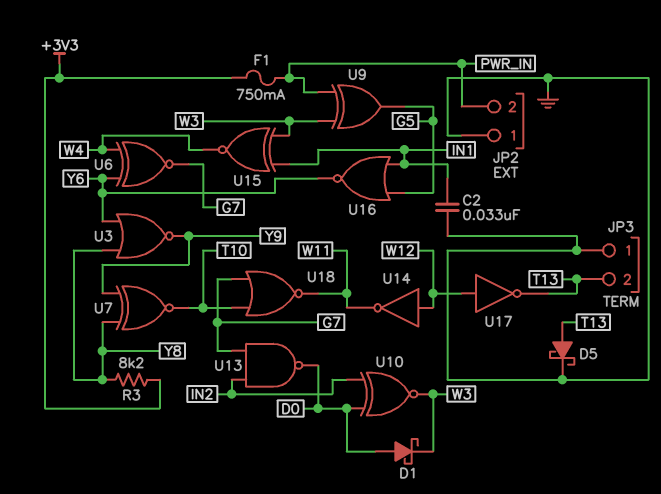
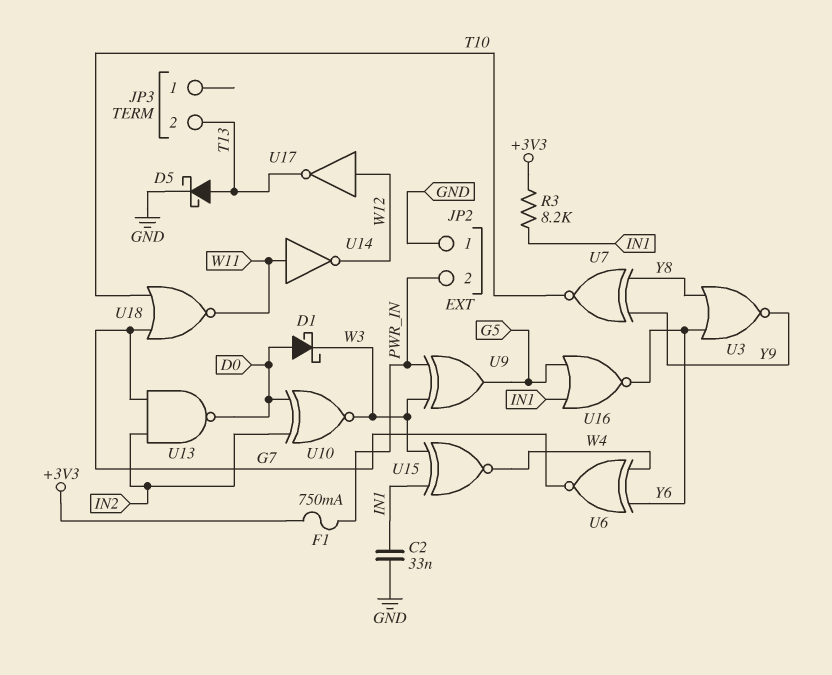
JP3 pin 1: GND -> none
R3: 8.2k (+3V3, Y8) -> 8.2k (+3V3, IN1)
U14: NOT (in W12, out W11) -> NOT (in W11, out W12)

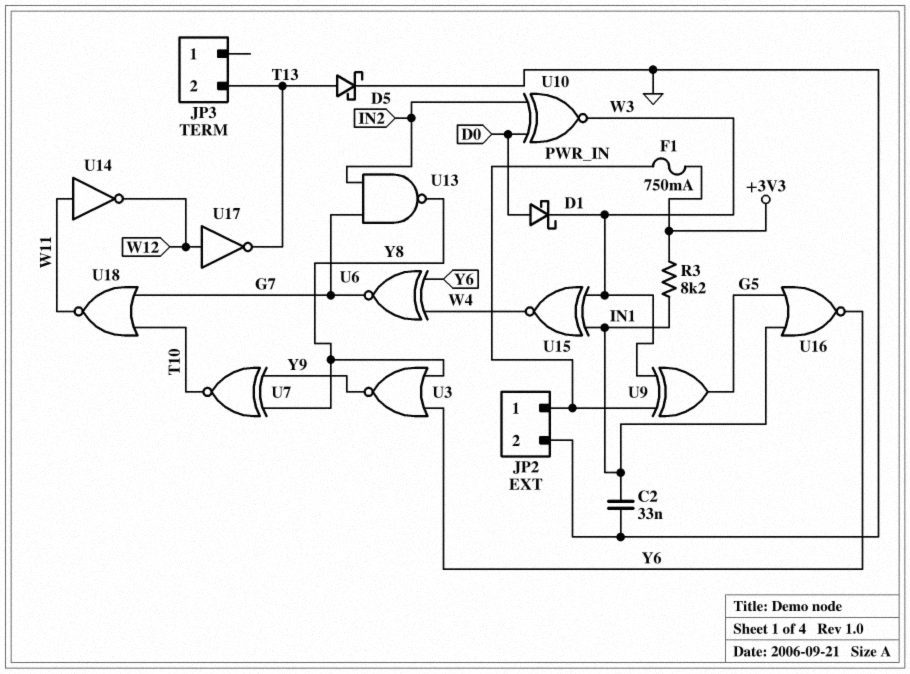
JP2 pin 1: GND -> PWR_IN
JP2 pin 2: PWR_IN -> GND
U13: NAND (in G7, in IN2, out D0) -> NAND (in G7, in IN2, out Y8)

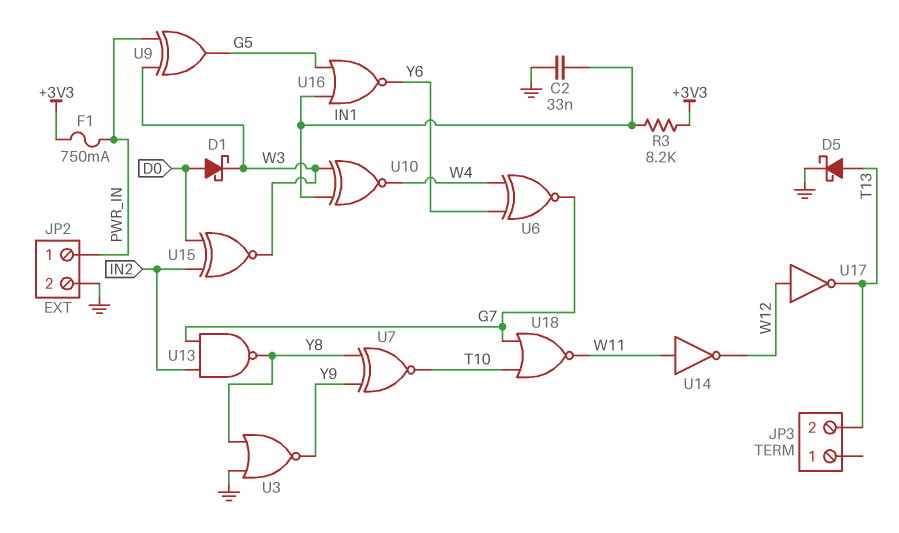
U3: NOR (in Y6, in Y8, out Y9) -> NOR (in GND, in Y8, out Y9)
U10: XNOR (in D0, in IN2, out W3) -> XNOR (in IN1, in W3, out W4)
U15: XNOR (in IN1, in W3, out W4) -> XNOR (in D0, in IN2, out W3)

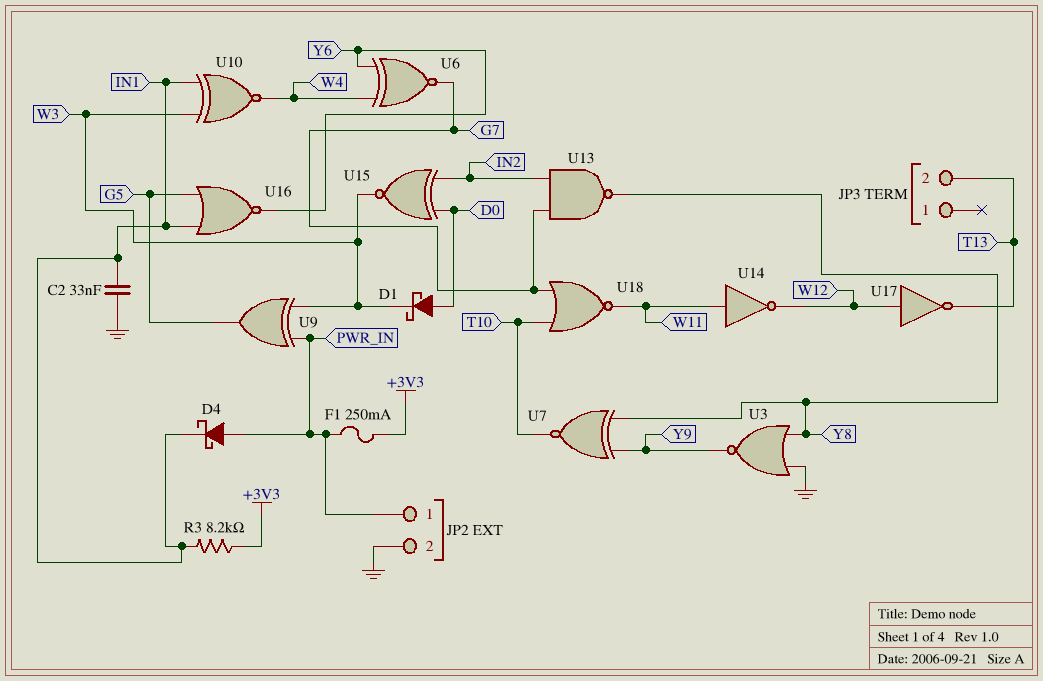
D4: none -> schottky (A PWR_IN, K IN1)
D5: schottky (A T13, K GND) -> none
F1: 750mA (+3V3, PWR_IN) -> 250mA (+3V3, PWR_IN)

